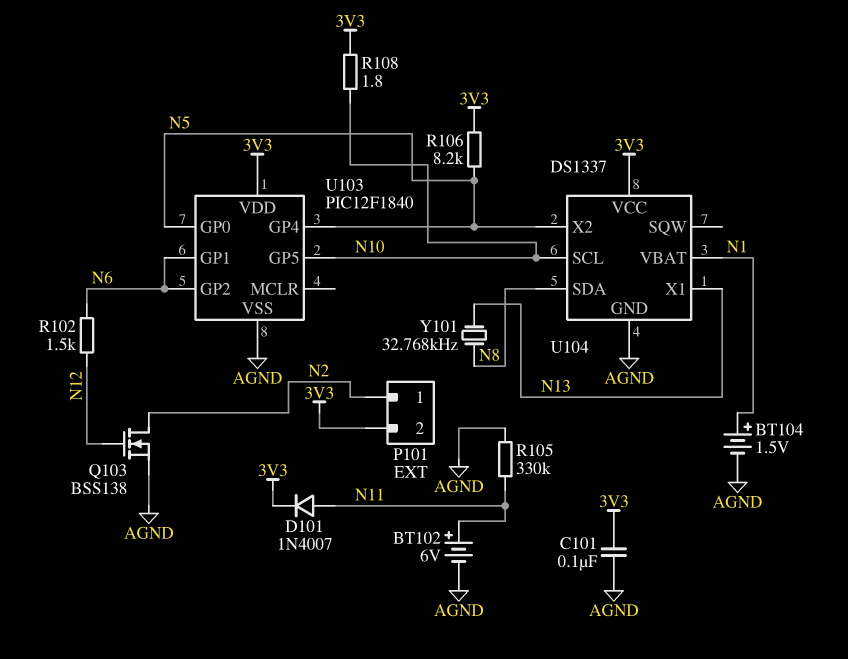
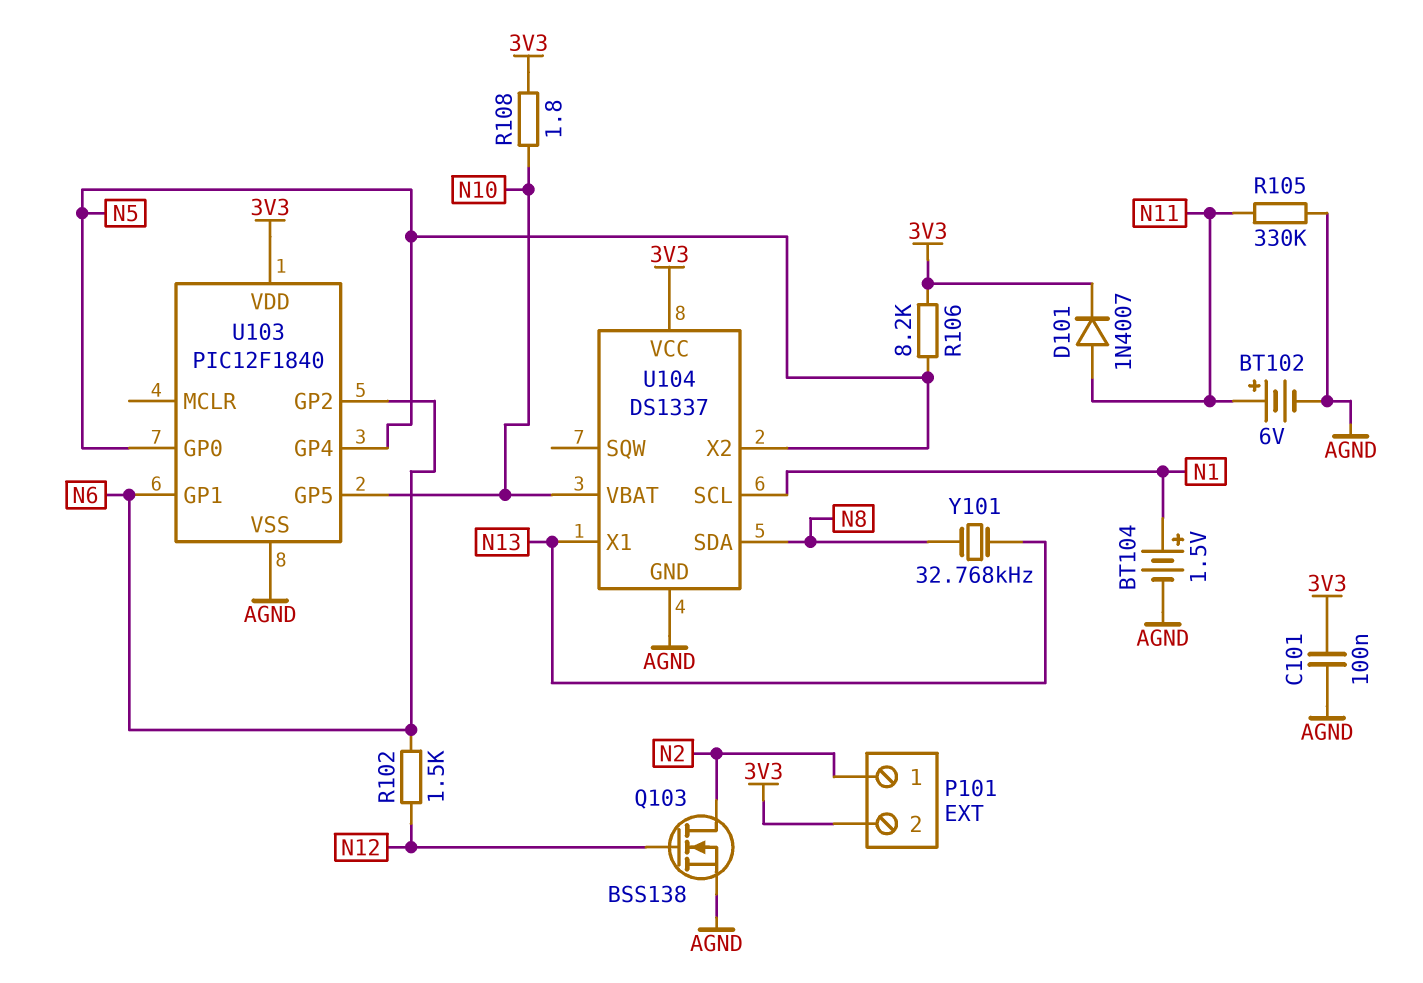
U104 pin SCL: N10 -> N1
U104 pin VBAT: N1 -> N10

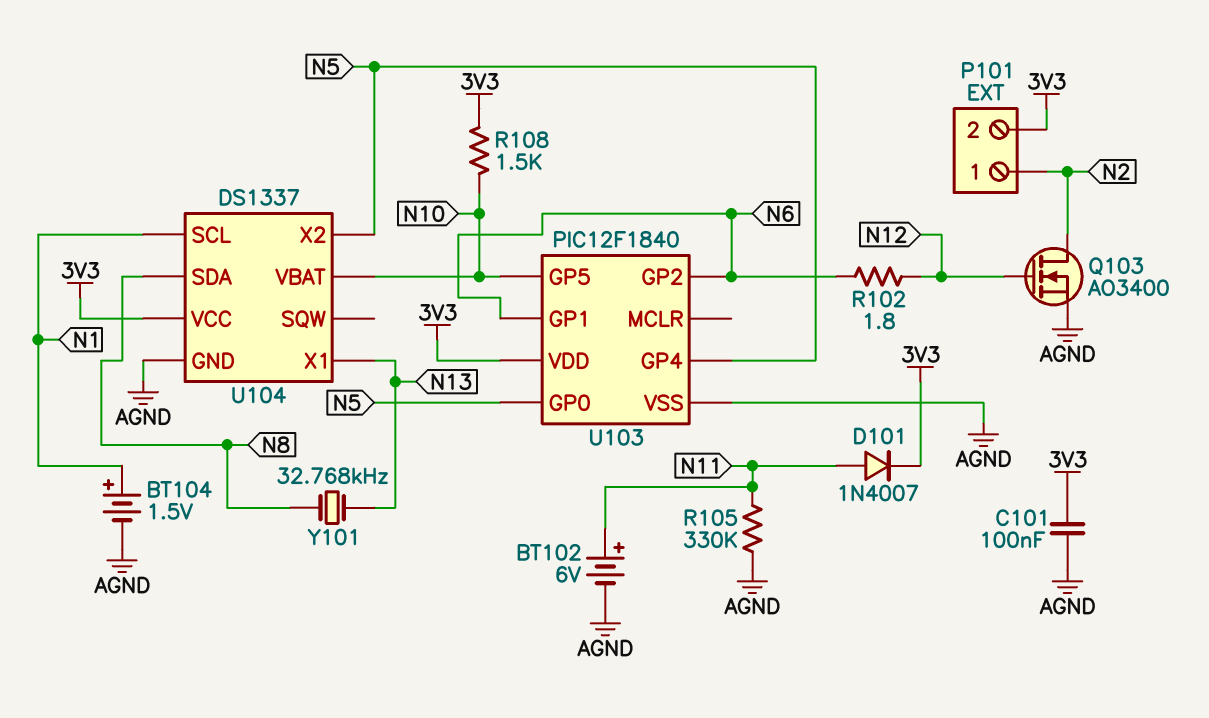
Q103: NMOS BSS138 (G N12, D N2, S AGND) -> NMOS AO3400 (G N12, D N2, S AGND)
R102: 1.5k (N6, N12) -> 1.8 (N6, N12)
R106: 8.2k (3V3, N5) -> none
R108: 1.8 (3V3, N10) -> 1.5k (3V3, N10)

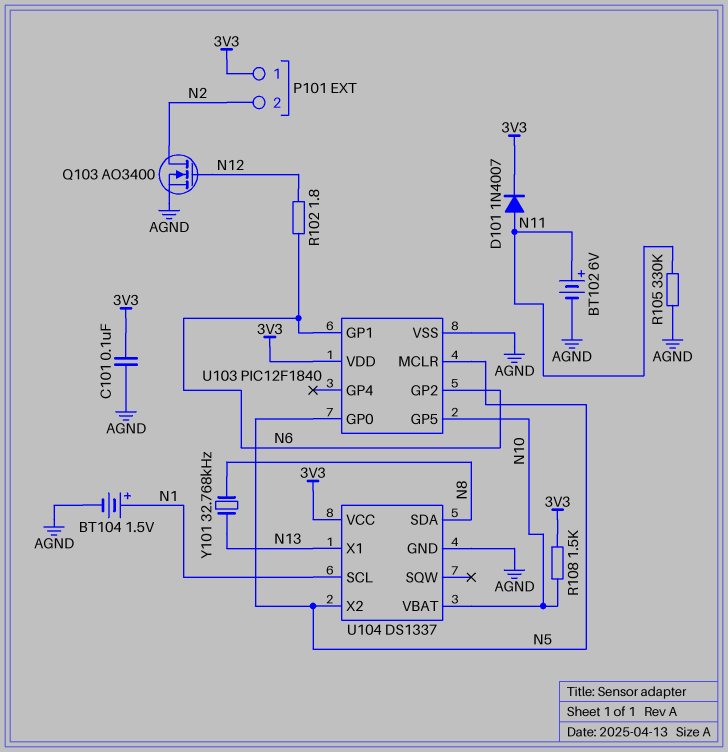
P101 pin 1: N2 -> 3V3
P101 pin 2: 3V3 -> N2
U103 pin GP4: N5 -> none
U103 pin MCLR: none -> N5

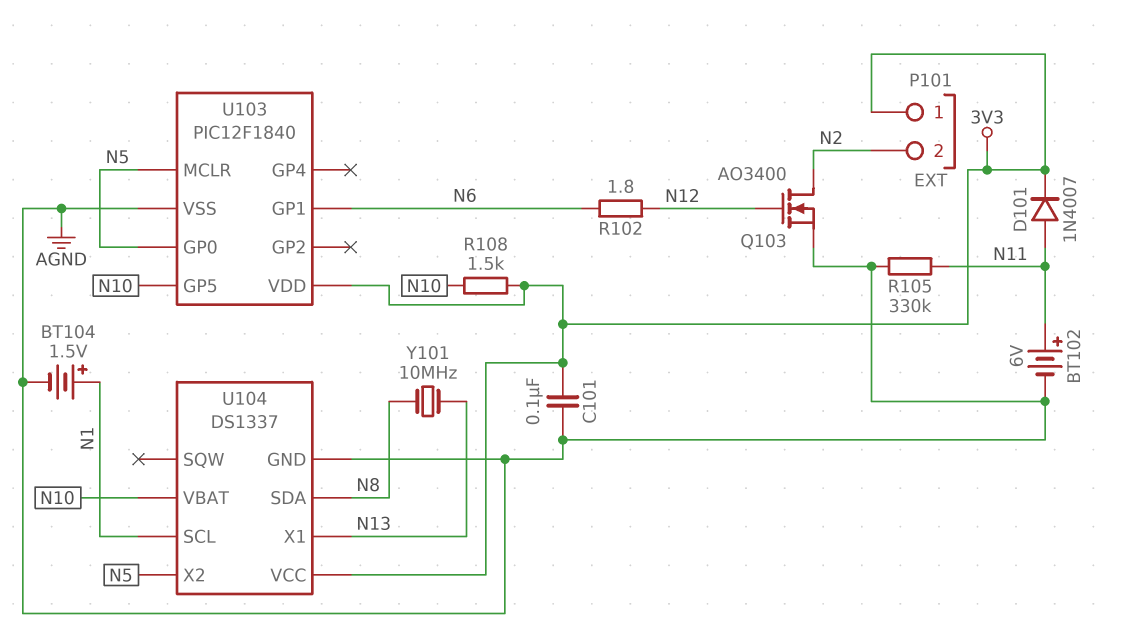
U103 pin GP2: N6 -> none
Y101: 32.768kHz (N8, N13) -> 10MHz (N8, N13)

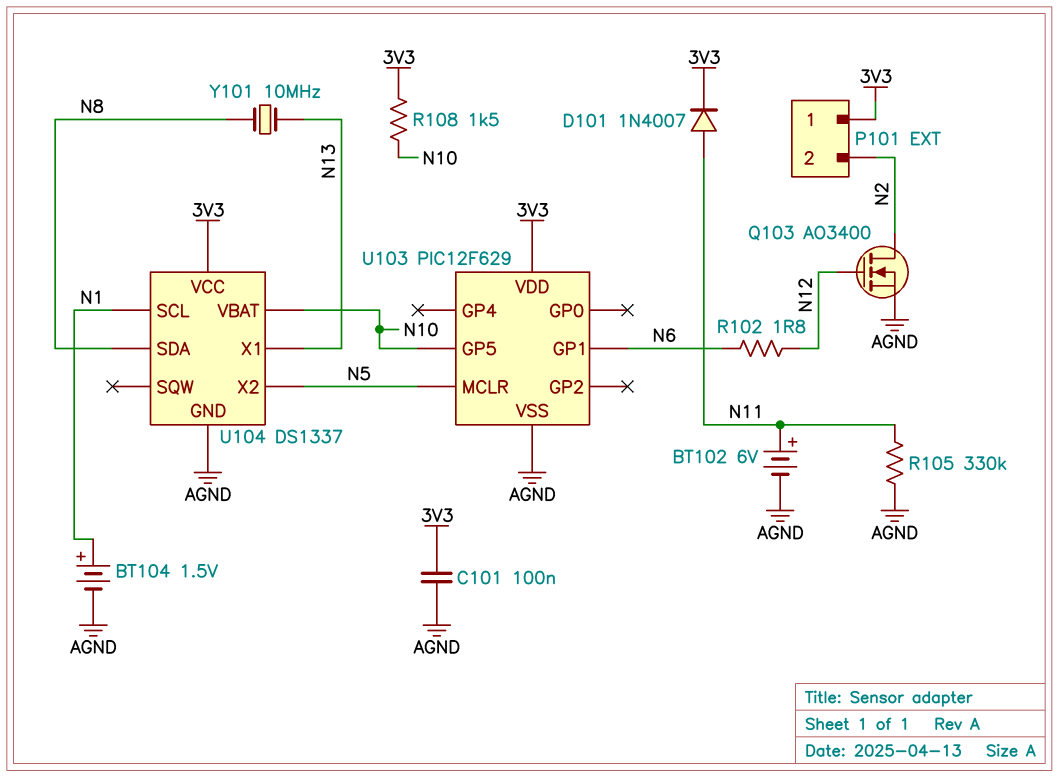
U103: PIC12F1840 -> PIC12F629
U103 pin GP0: N5 -> none

